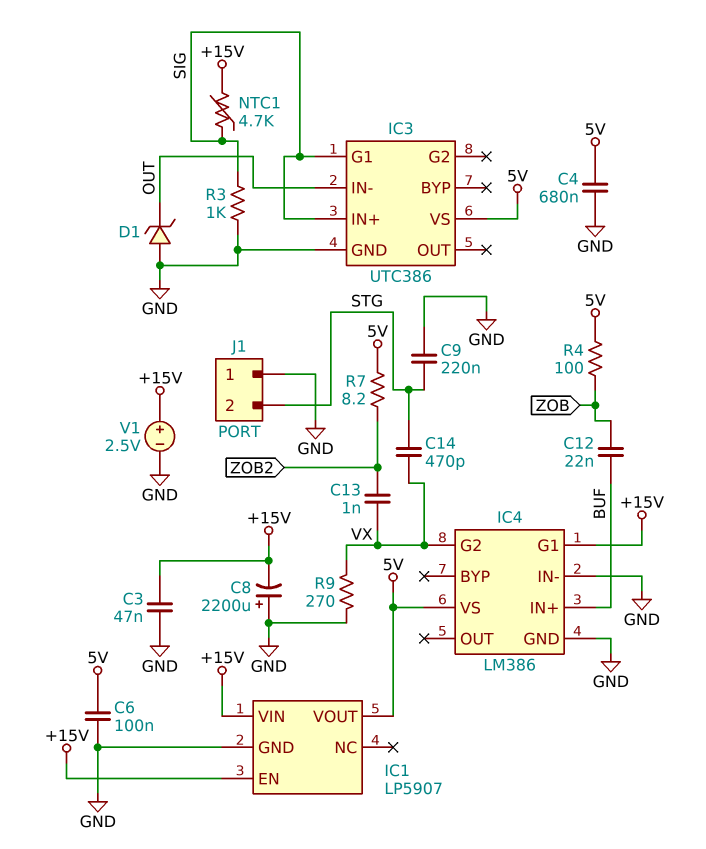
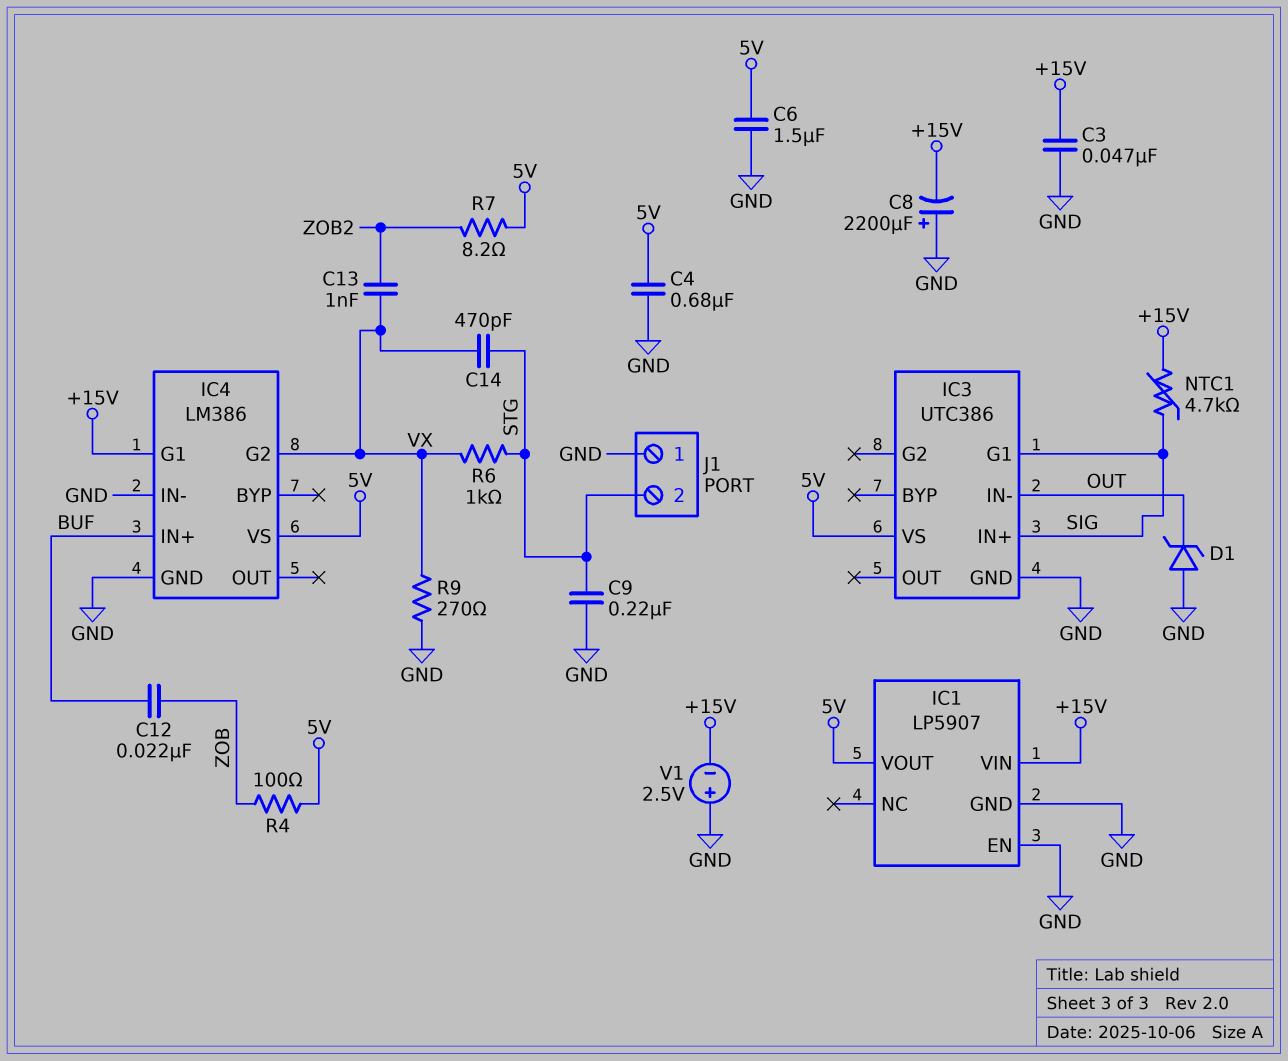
C6: 100nF (5V, GND) -> 1.5uF (5V, GND)
IC1 pin EN: +15V -> GND
R3: 1k (GND, SIG) -> none
R6: none -> 1k (STG, VX)
V1: 2.5V (plus +15V, minus GND) -> 2.5V (plus GND, minus +15V)

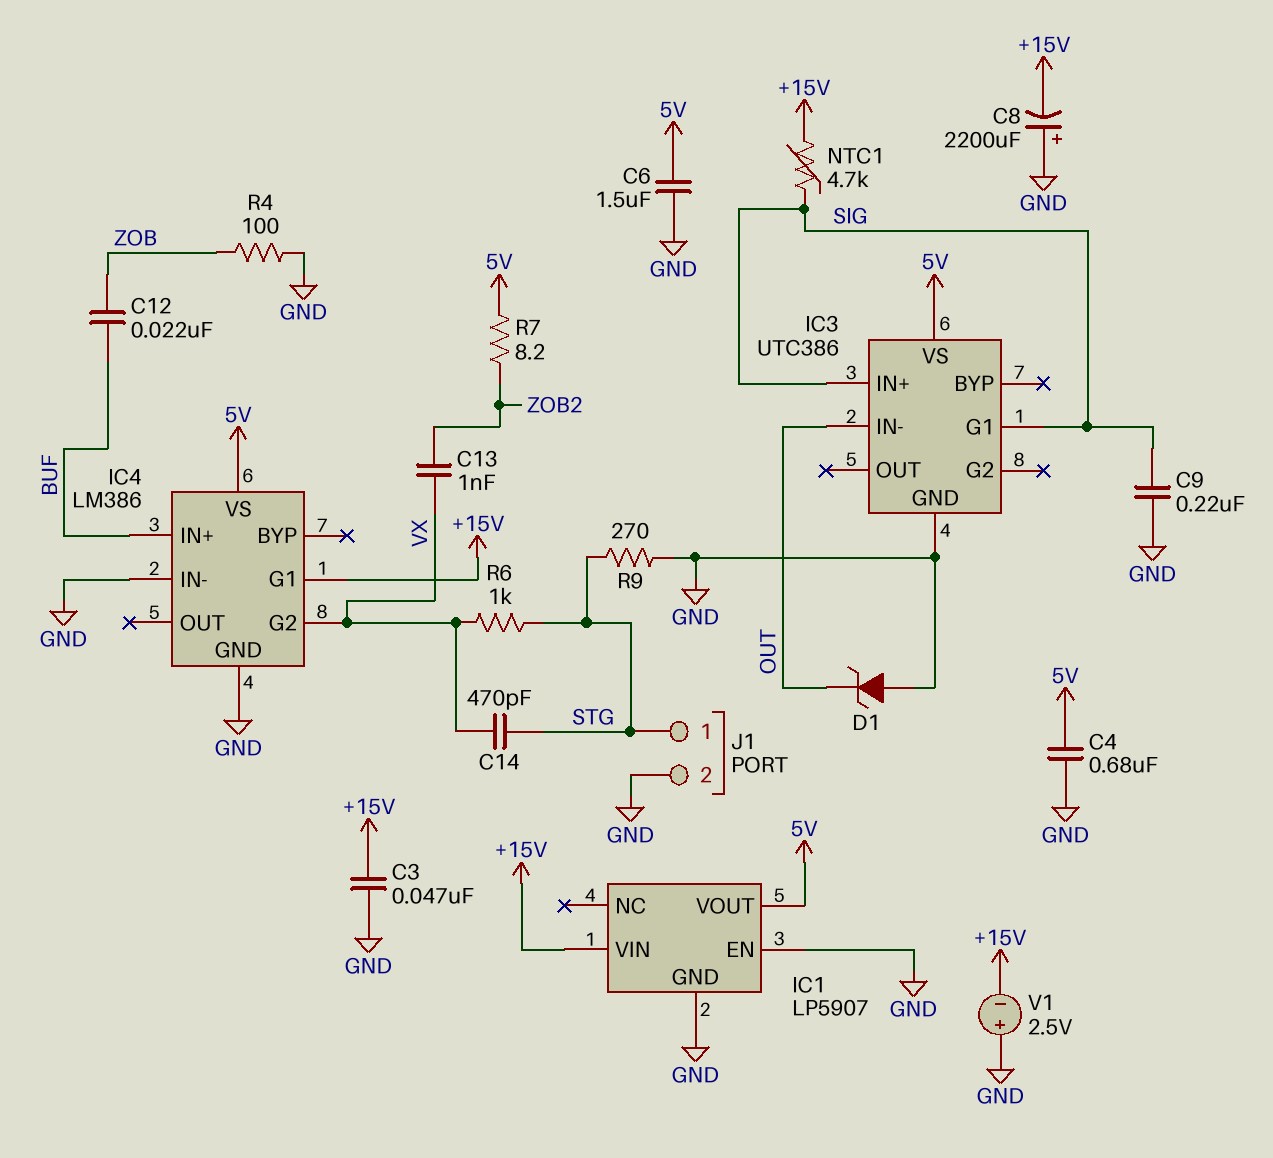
C9: 220nF (GND, STG) -> 220nF (GND, SIG)
J1 pin 1: GND -> STG
J1 pin 2: STG -> GND
R4: 100 (5V, ZOB) -> 100 (GND, ZOB)
R9: 270 (GND, VX) -> 270 (GND, STG)

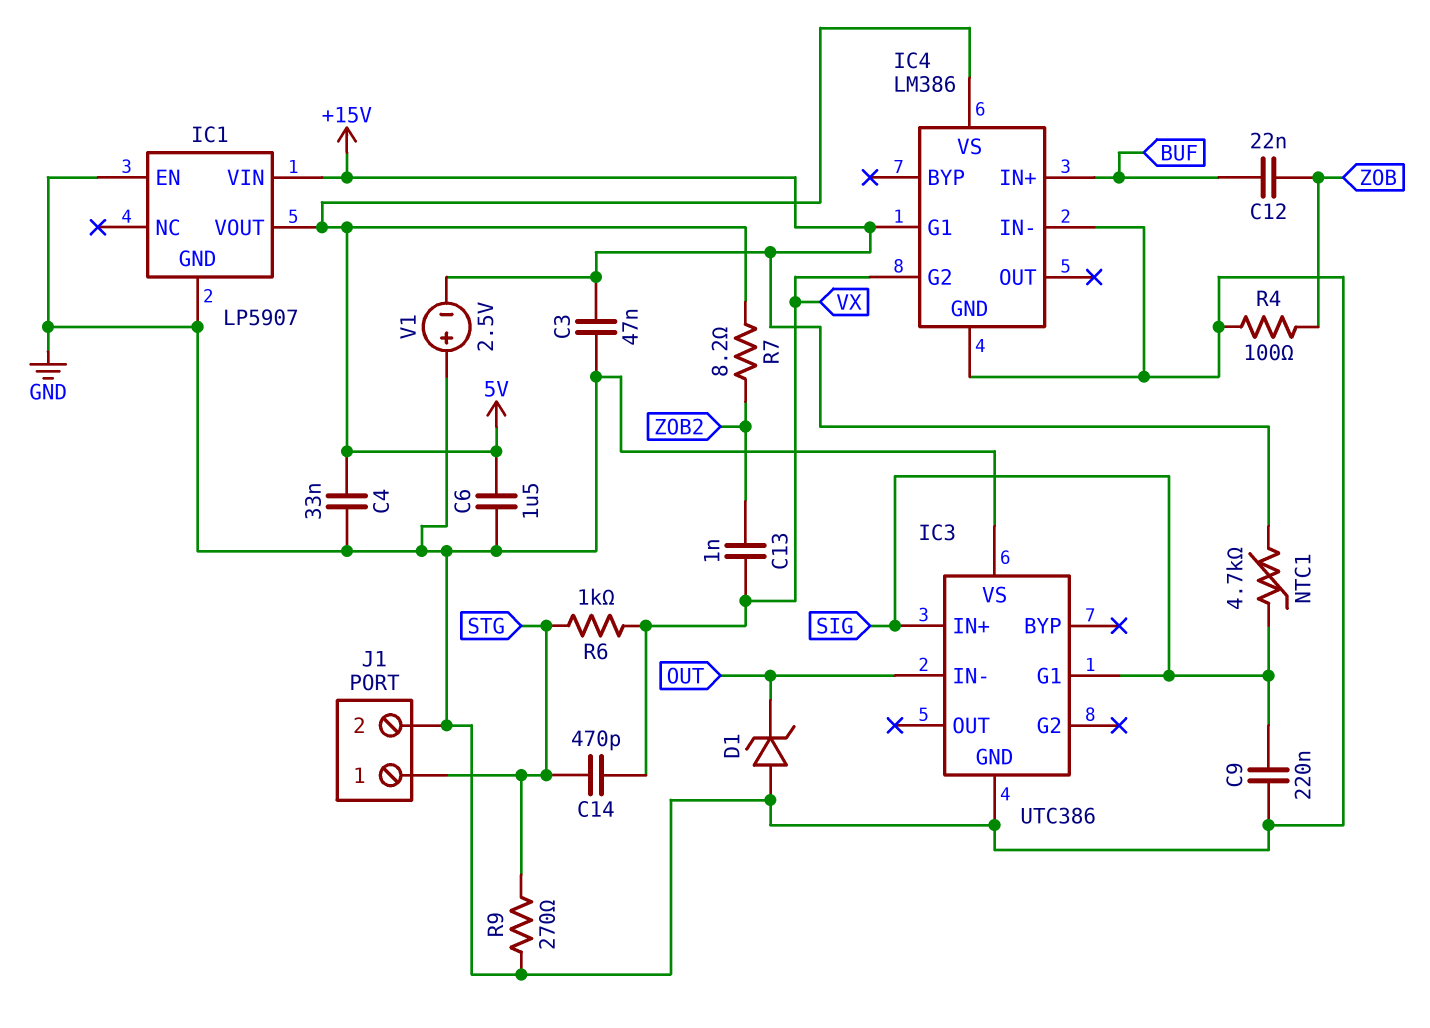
C4: 680nF (5V, GND) -> 33nF (5V, GND)
C8: 2200uF (plus GND, minus +15V) -> none
IC3 pin VS: 5V -> GND

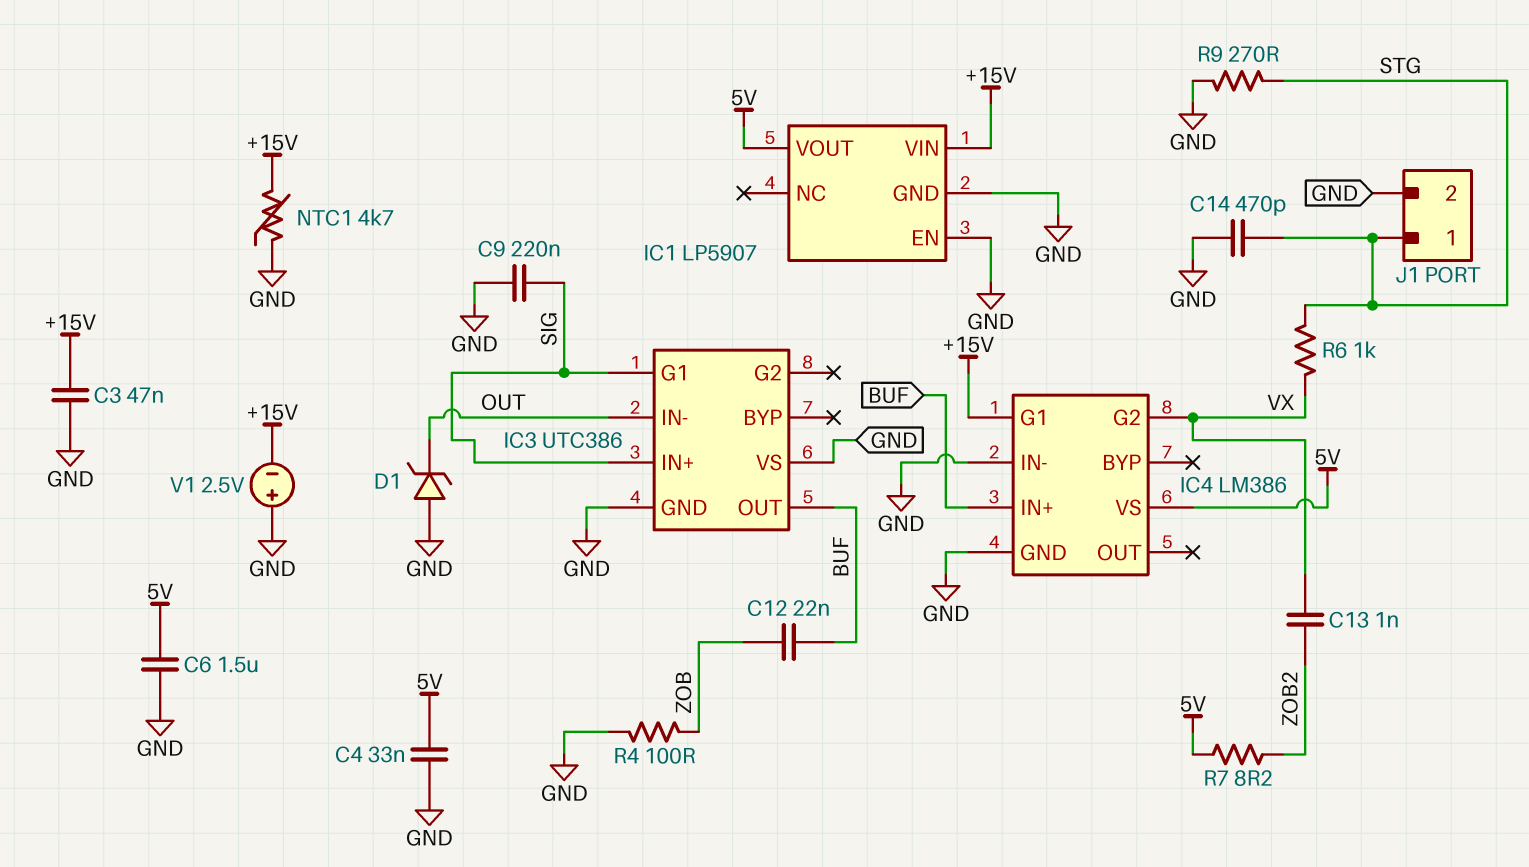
C14: 470pF (STG, VX) -> 470pF (GND, STG)
IC3 pin OUT: none -> BUF
NTC1: 4.7k (+15V, SIG) -> 4.7k (+15V, GND)

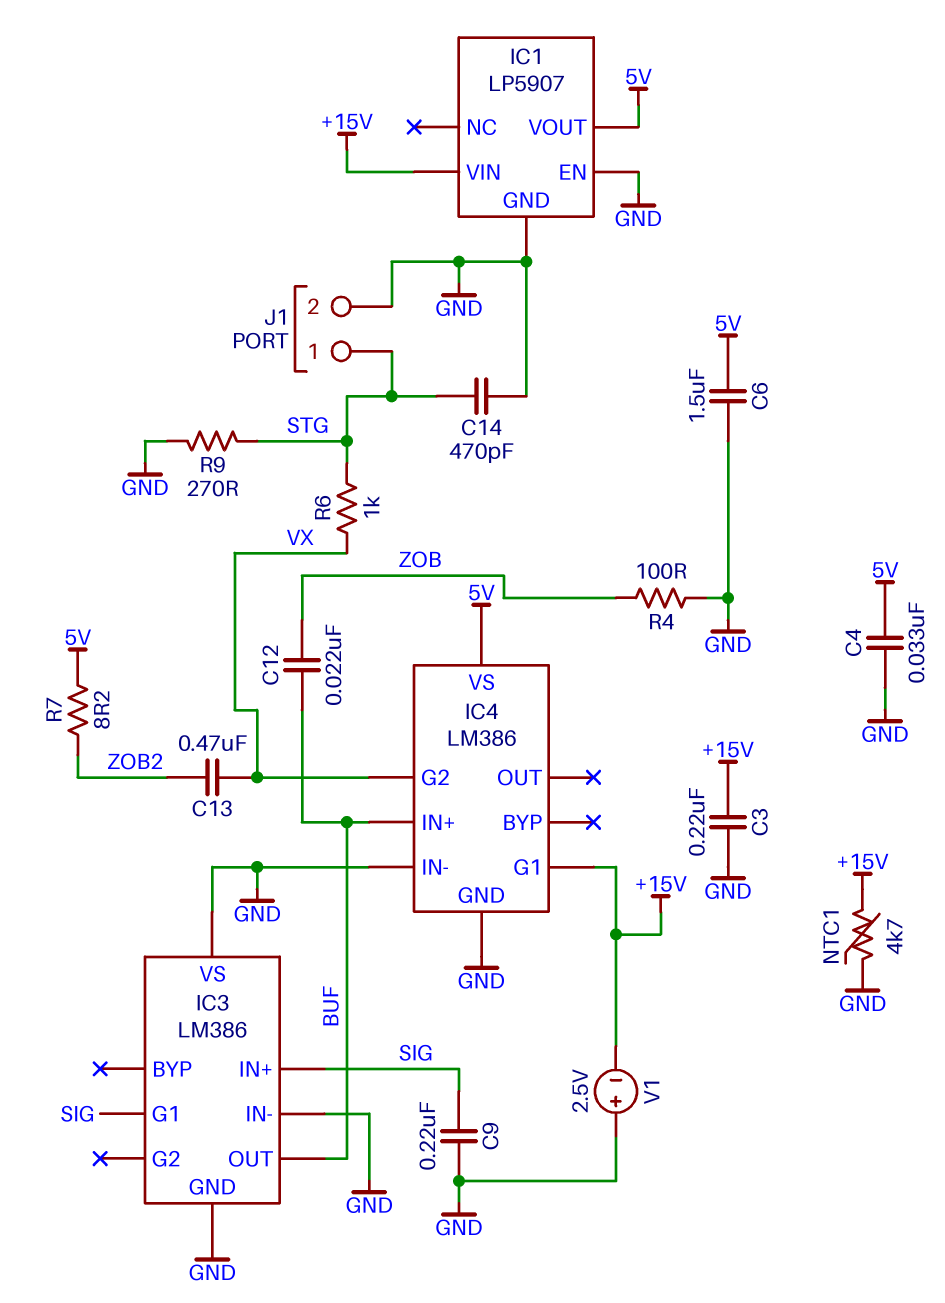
C3: 47nF (+15V, GND) -> 220nF (+15V, GND)
C13: 1nF (VX, ZOB2) -> 470nF (VX, ZOB2)
D1: zener (A GND, K OUT) -> none
IC3: UTC386 -> LM386
IC3 pin IN-: OUT -> GND

